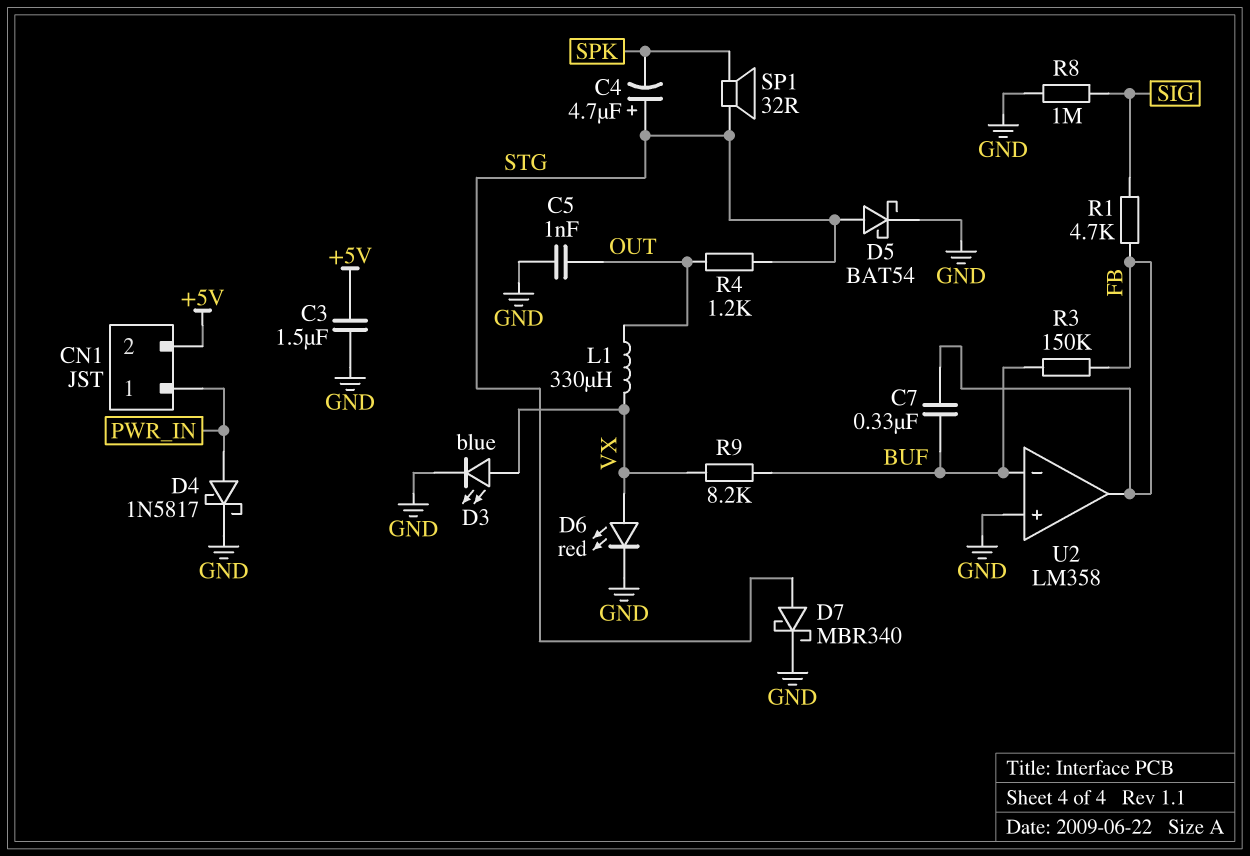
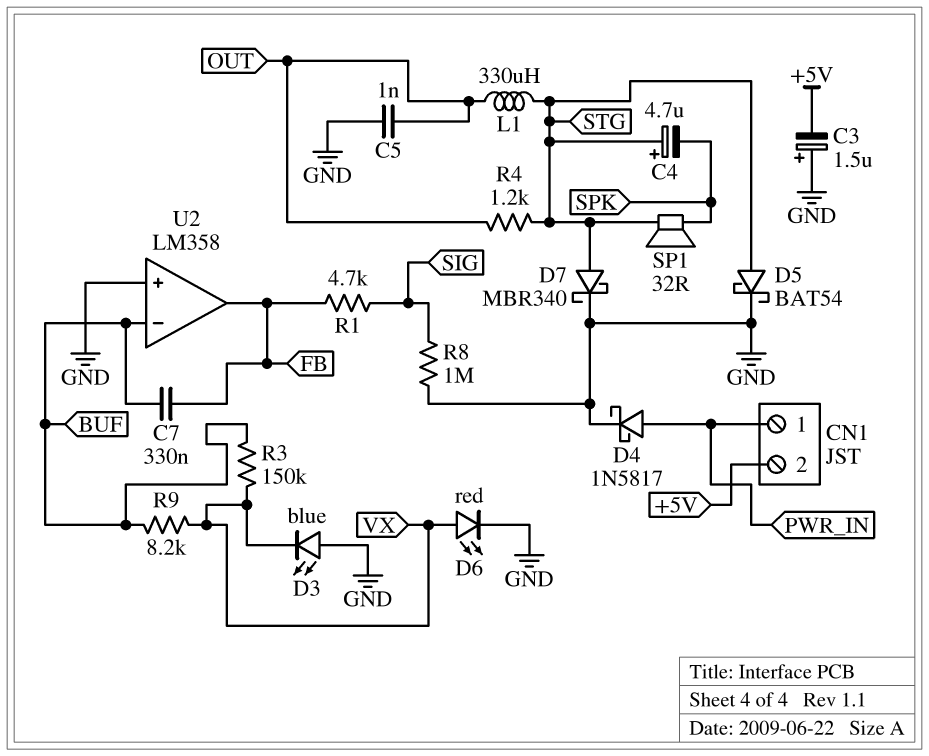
C3: 1.5uF (+5V, GND) -> 1.5uF (plus GND, minus +5V)
D3: LED blue (A VX, K GND) -> LED blue (A GND, K VX)
L1: 330uH (OUT, VX) -> 330uH (OUT, STG)
R3: 150k (BUF, FB) -> 150k (BUF, VX)

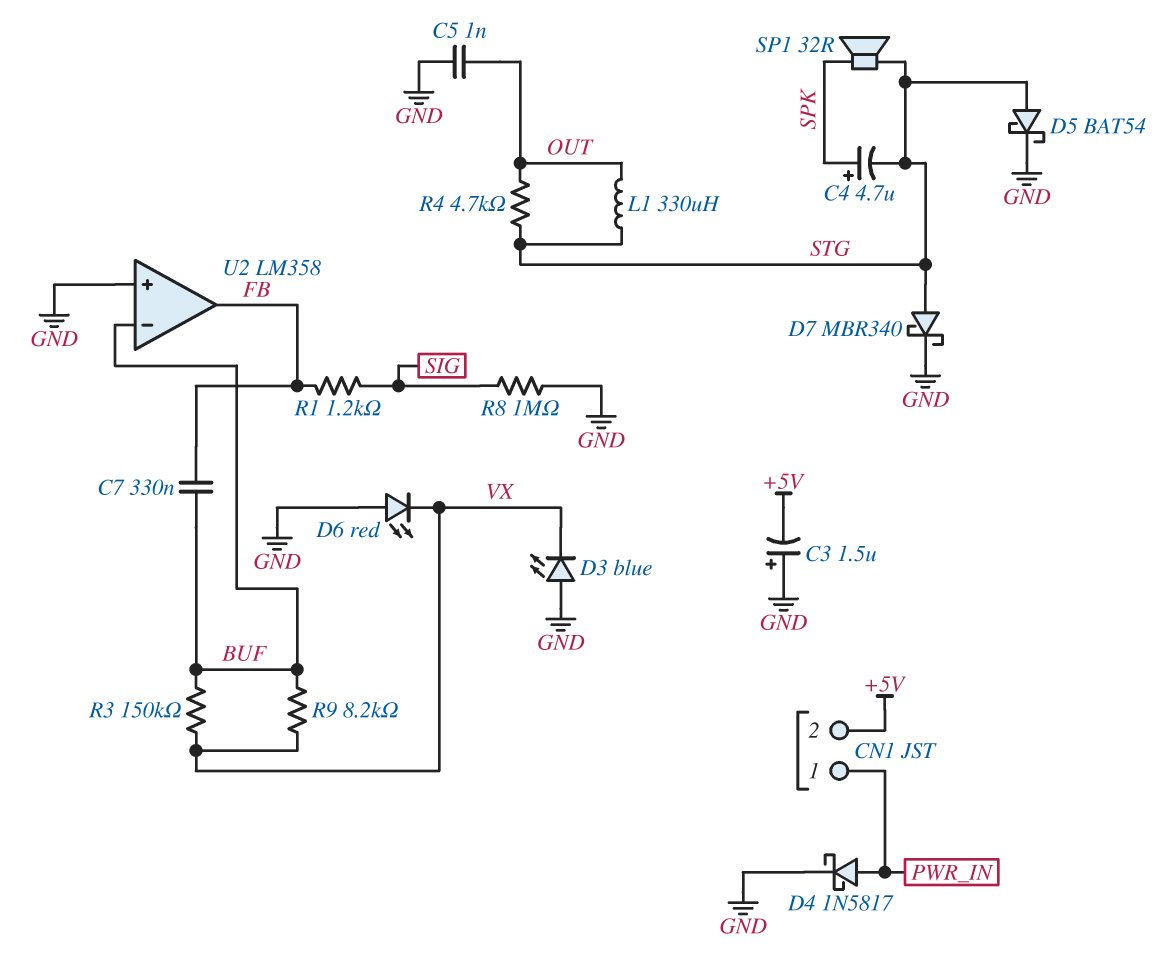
C4: 4.7uF (plus STG, minus SPK) -> 4.7uF (plus SPK, minus STG)
D6: LED red (A VX, K GND) -> LED red (A GND, K VX)
R1: 4.7k (FB, SIG) -> 1.2k (FB, SIG)
R4: 1.2k (OUT, STG) -> 4.7k (OUT, STG)

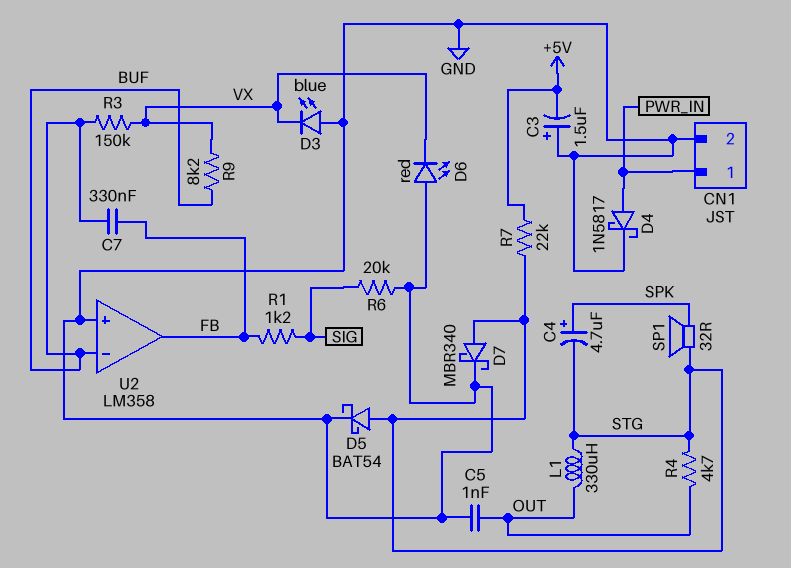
CN1 pin 2: +5V -> GND
R6: none -> 20k (GND, SIG)
R7: none -> 22k (+5V, STG)
R8: 1M (GND, SIG) -> none

